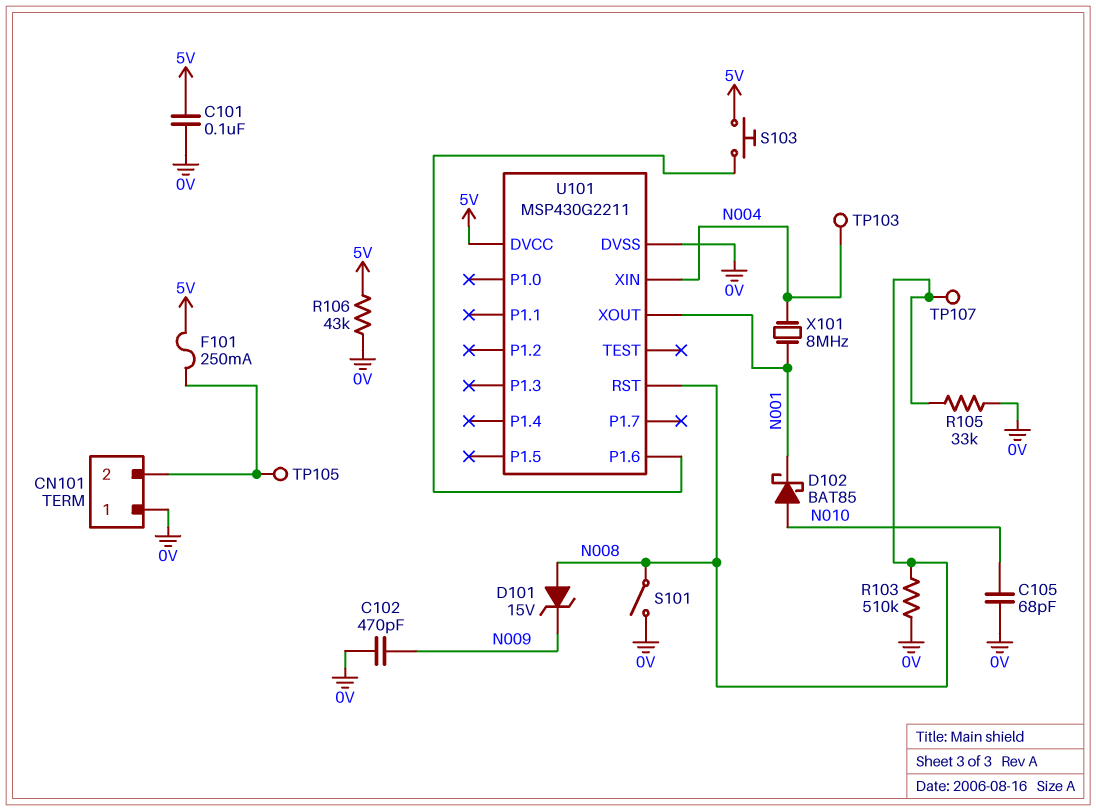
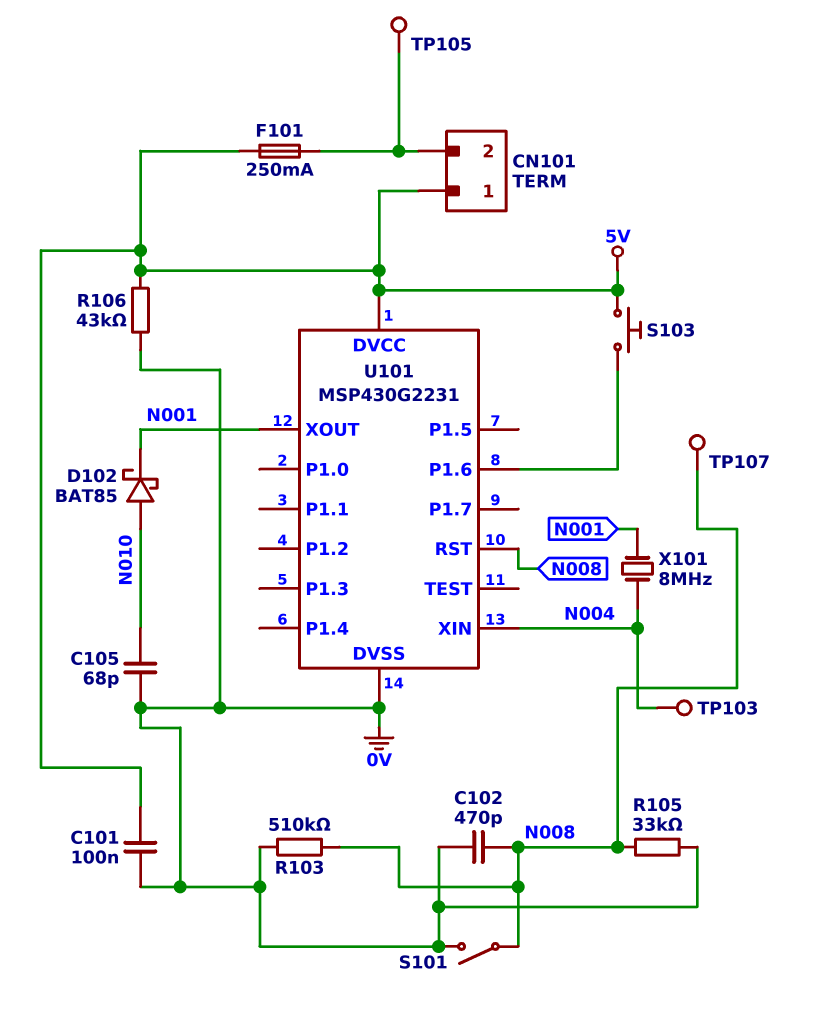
C102: 470pF (0V, N009) -> 470pF (0V, N008)
CN101 pin 1: 0V -> 5V
D101: zener 15V (A N008, K N009) -> none
U101: MSP430G2211 -> MSP430G2231

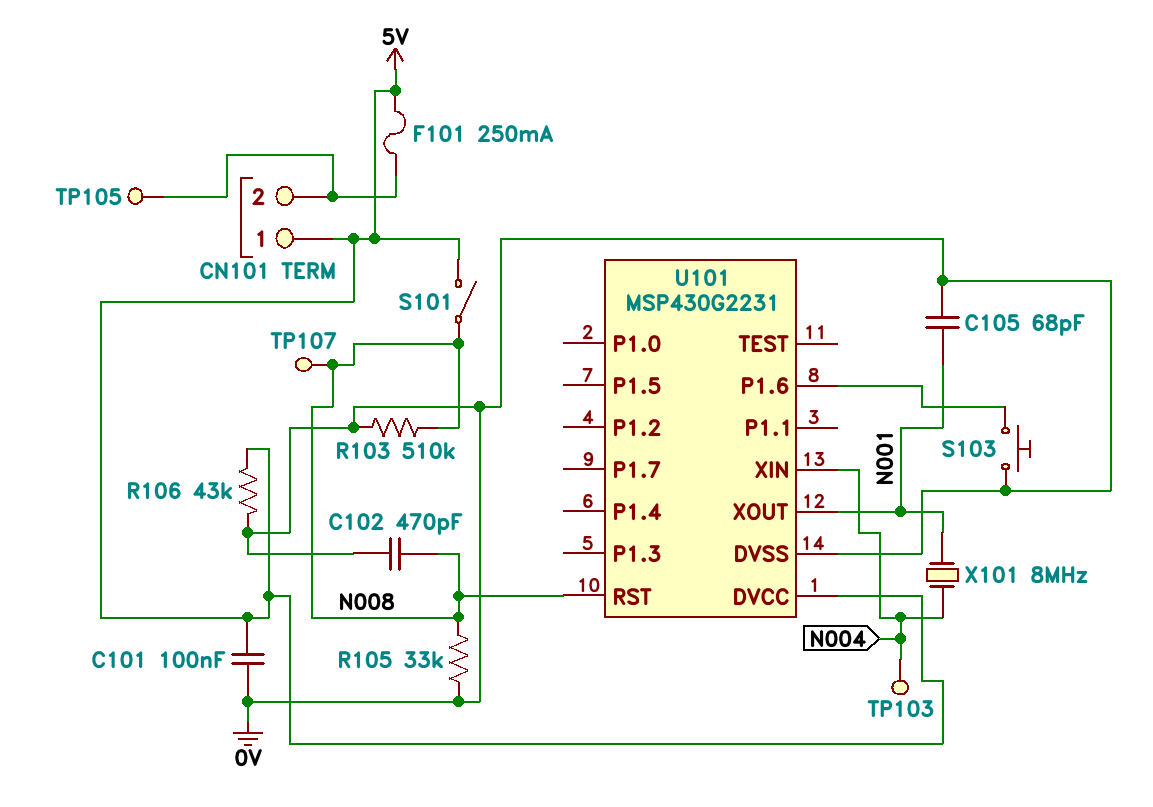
C105: 68pF (0V, N010) -> 68pF (0V, N001)
D102: schottky BAT85 (A N010, K N001) -> none
S101: switch (0V, N008) -> switch (5V, N008)
S103: button (5V, U101/P1.6) -> button (0V, U101/P1.6)

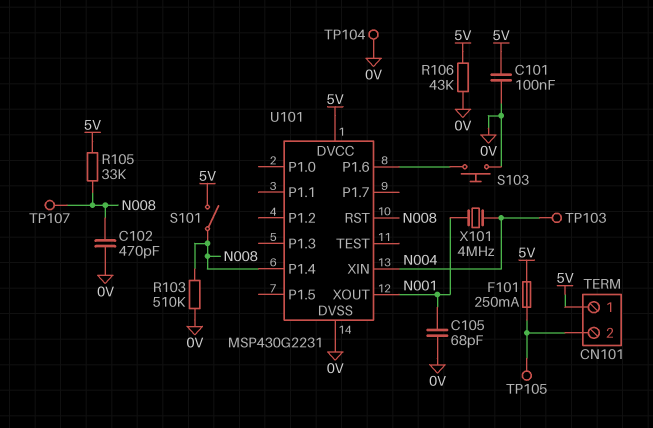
R105: 33k (0V, N008) -> 33k (5V, N008)
TP104: none -> test point (0V)
U101 pin P1.4: none -> N008
X101: 8MHz (N001, N004) -> 4MHz (N001, N004)

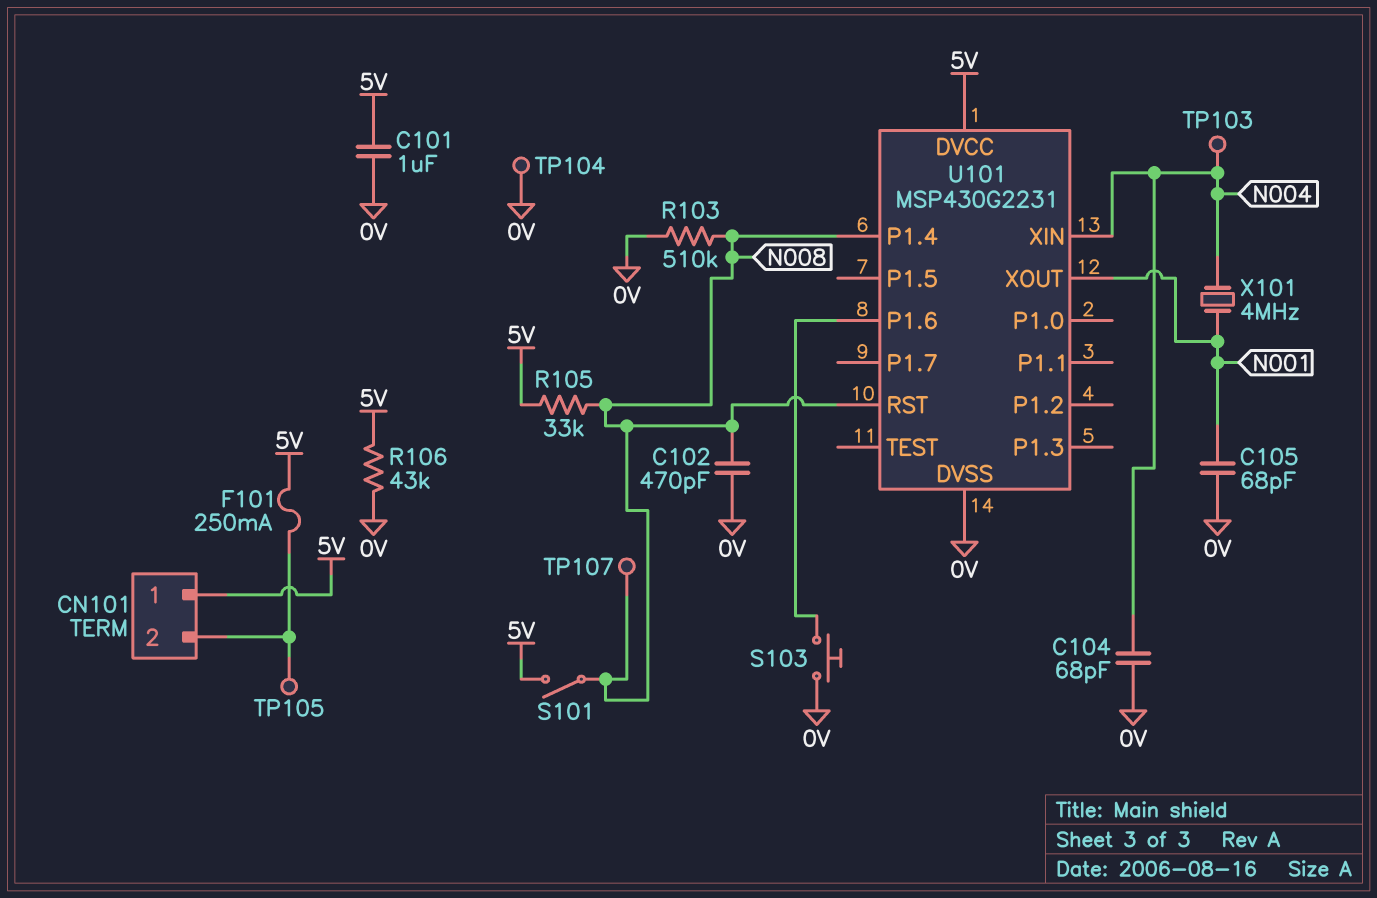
C101: 100nF (0V, 5V) -> 1uF (0V, 5V)
C104: none -> 68pF (0V, N004)

